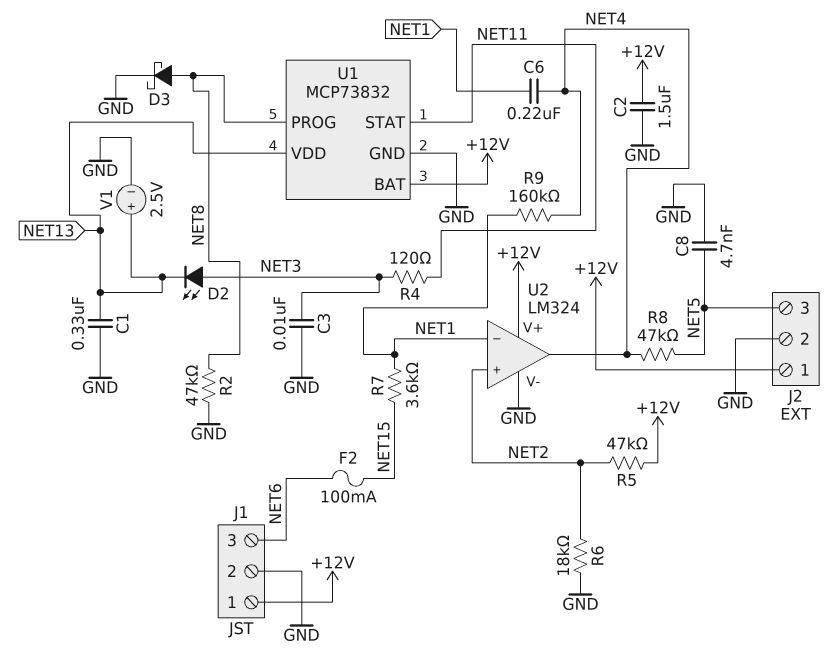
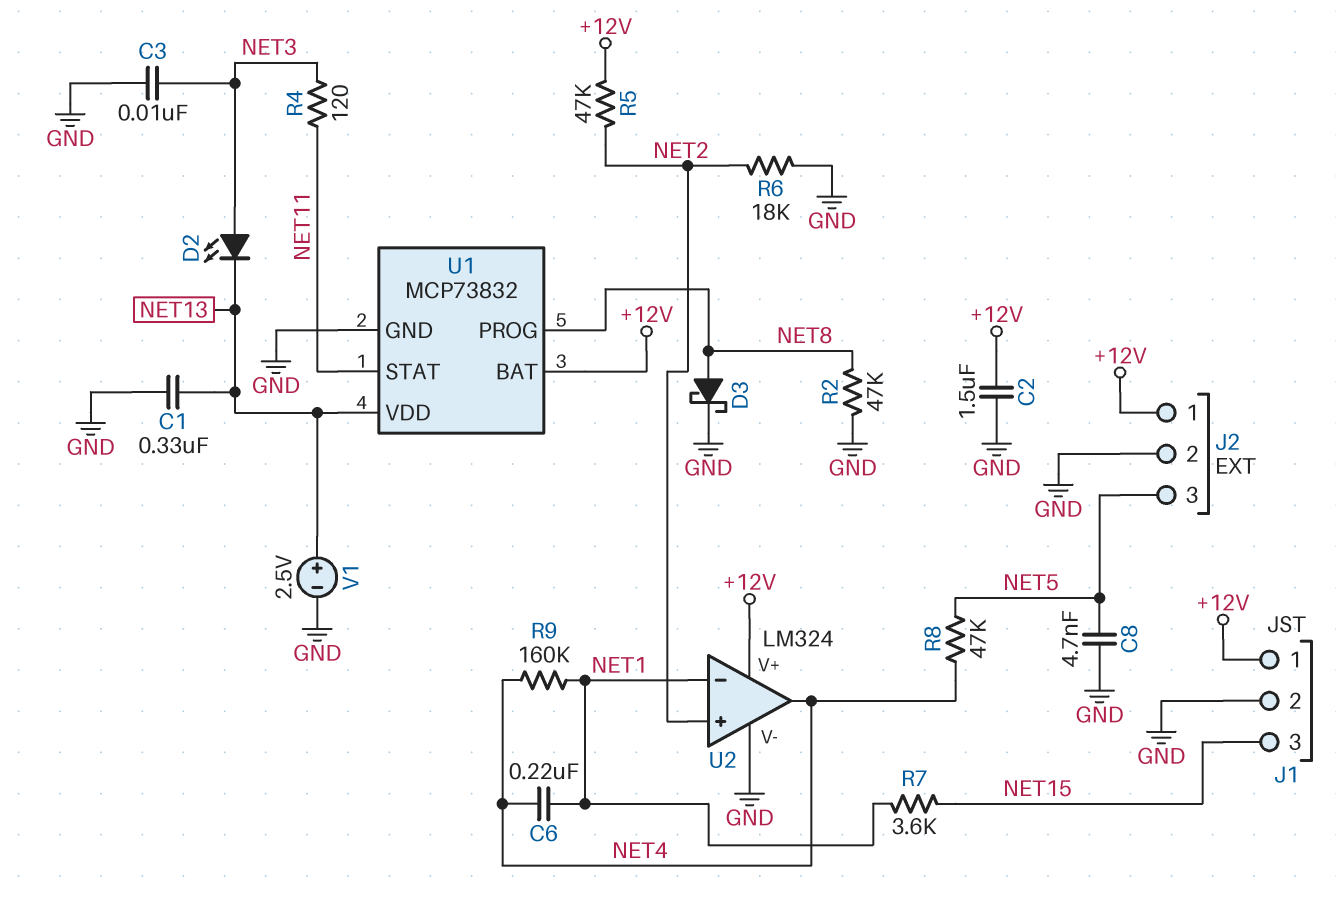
F2: 100mA (NET6, NET15) -> none
J1 pin 3: NET6 -> NET15

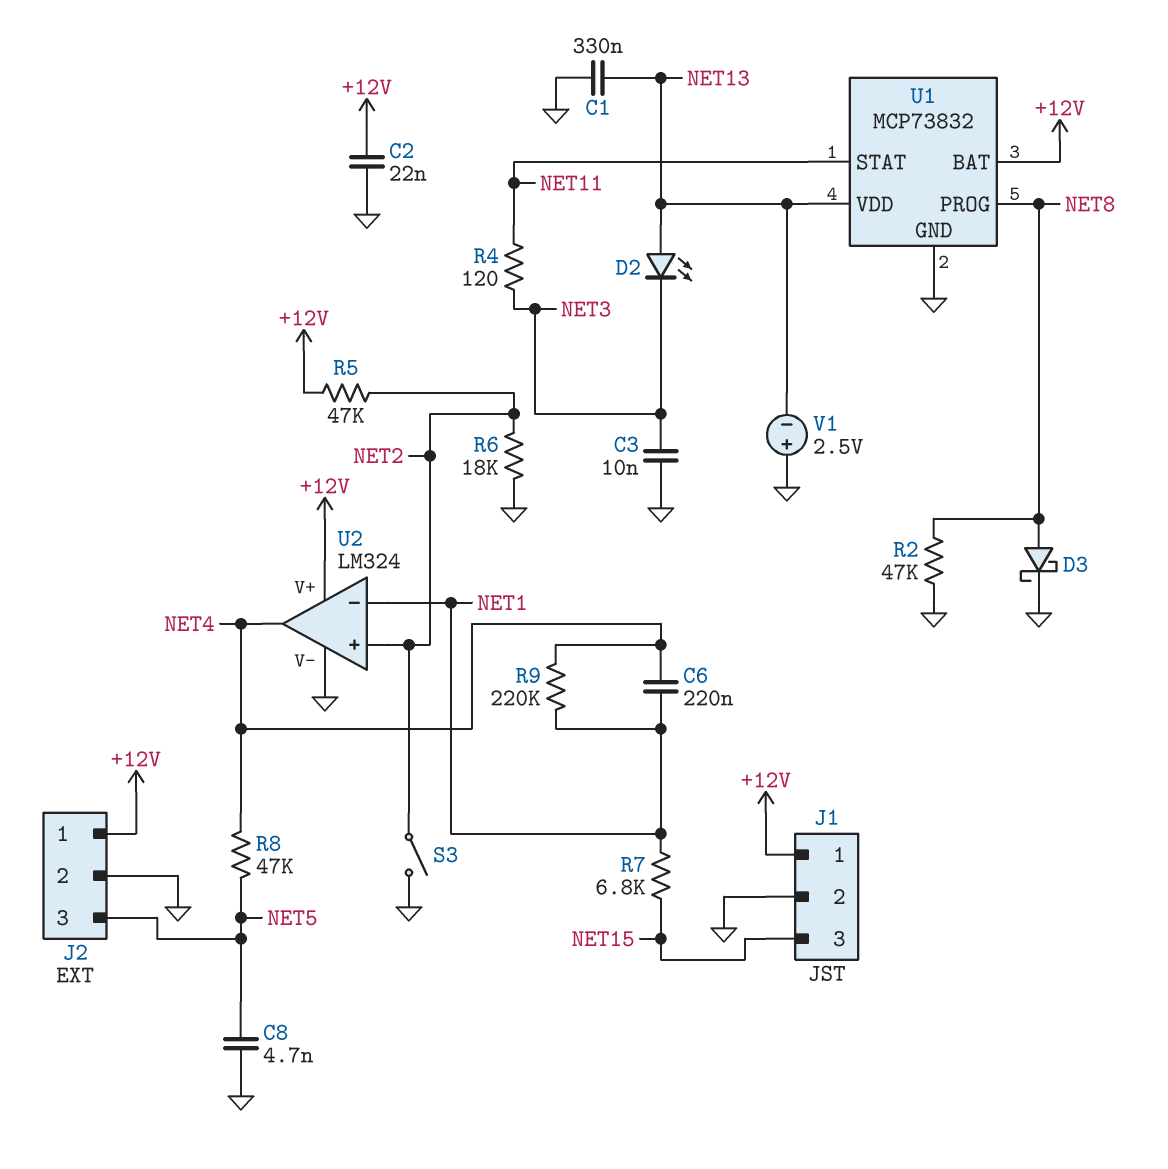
C2: 1.5uF (+12V, GND) -> 22nF (+12V, GND)
D2: LED (A NET3, K NET13) -> LED (A NET13, K NET3)
R7: 3.6k (NET1, NET15) -> 6.8k (NET1, NET15)
R9: 160k (NET1, NET4) -> 220k (NET1, NET4)
S3: none -> switch (GND, NET2)
V1: 2.5V (plus NET13, minus GND) -> 2.5V (plus GND, minus NET13)

